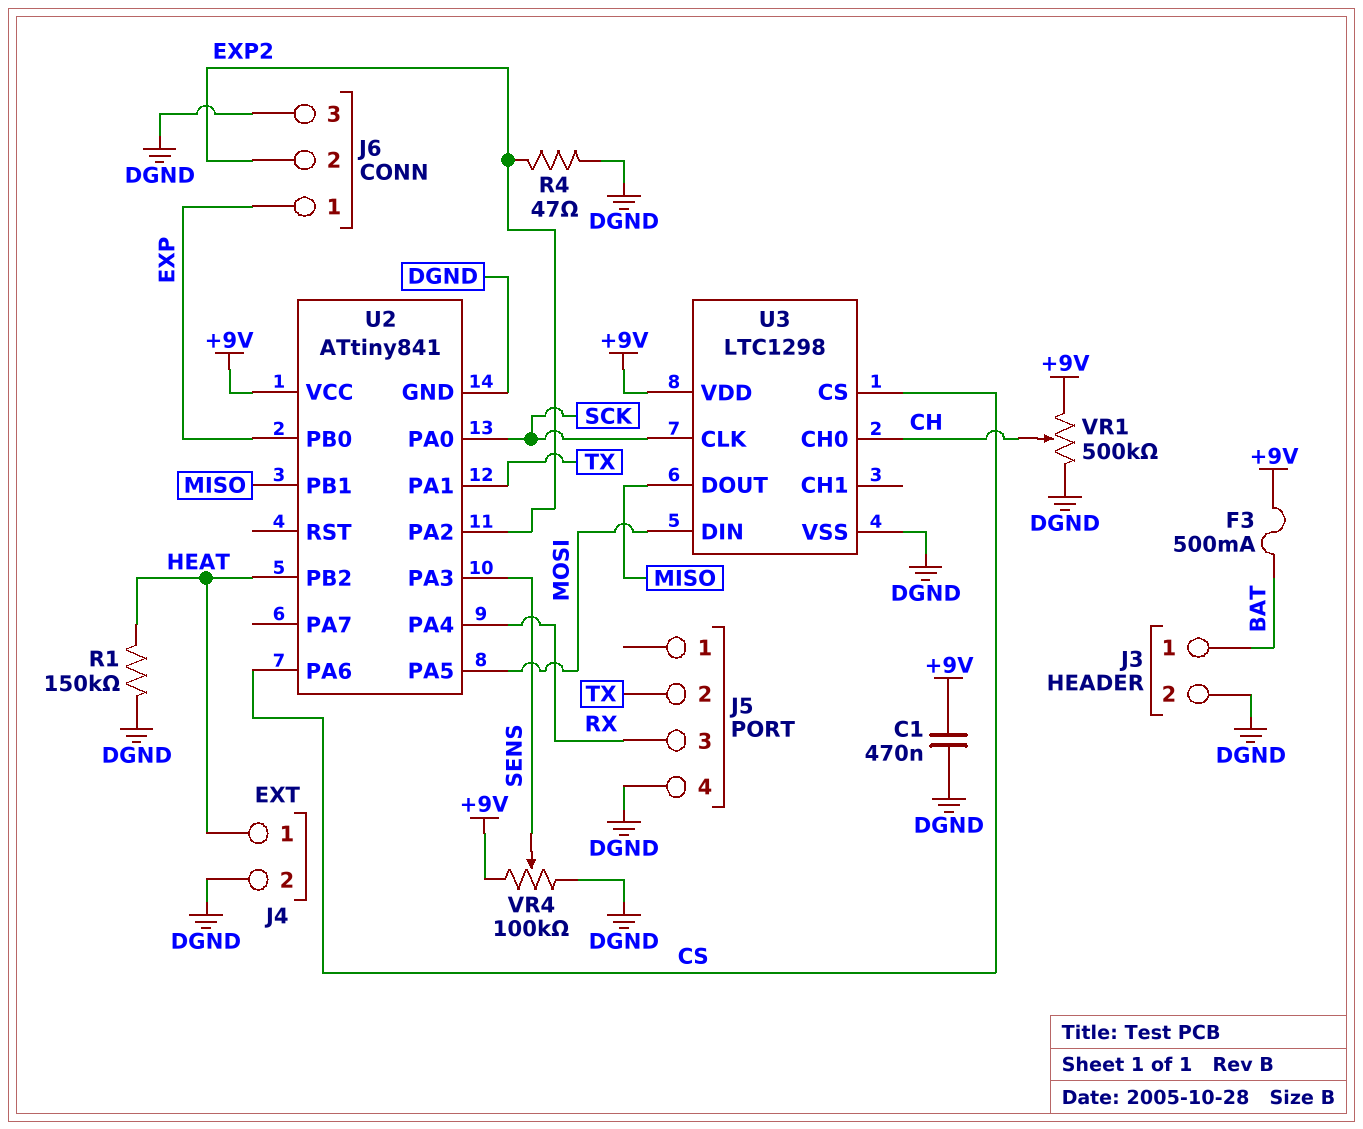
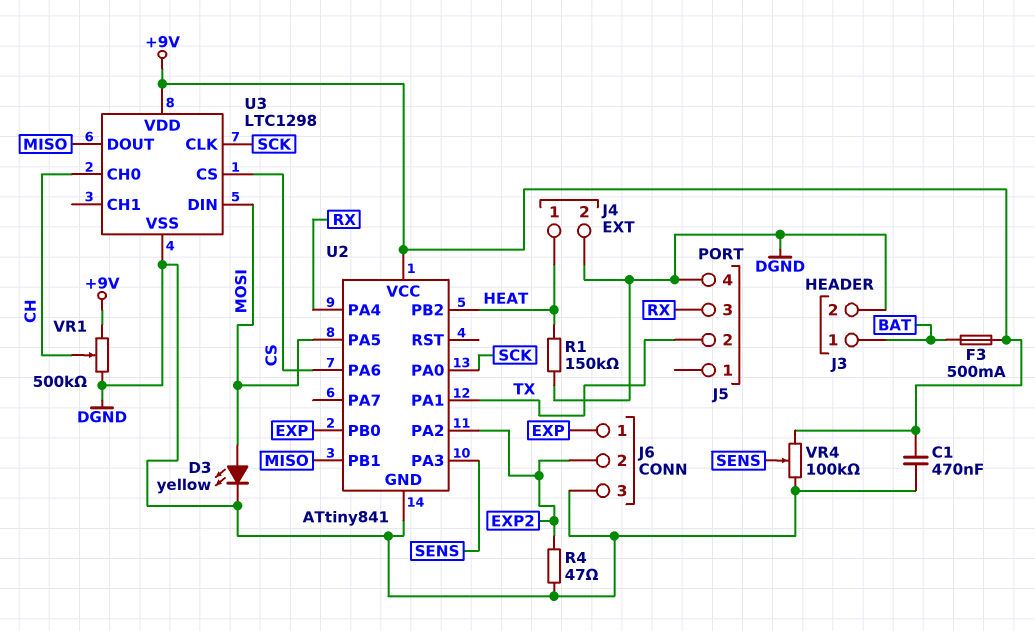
D3: none -> LED yellow (A MOSI, K DGND)

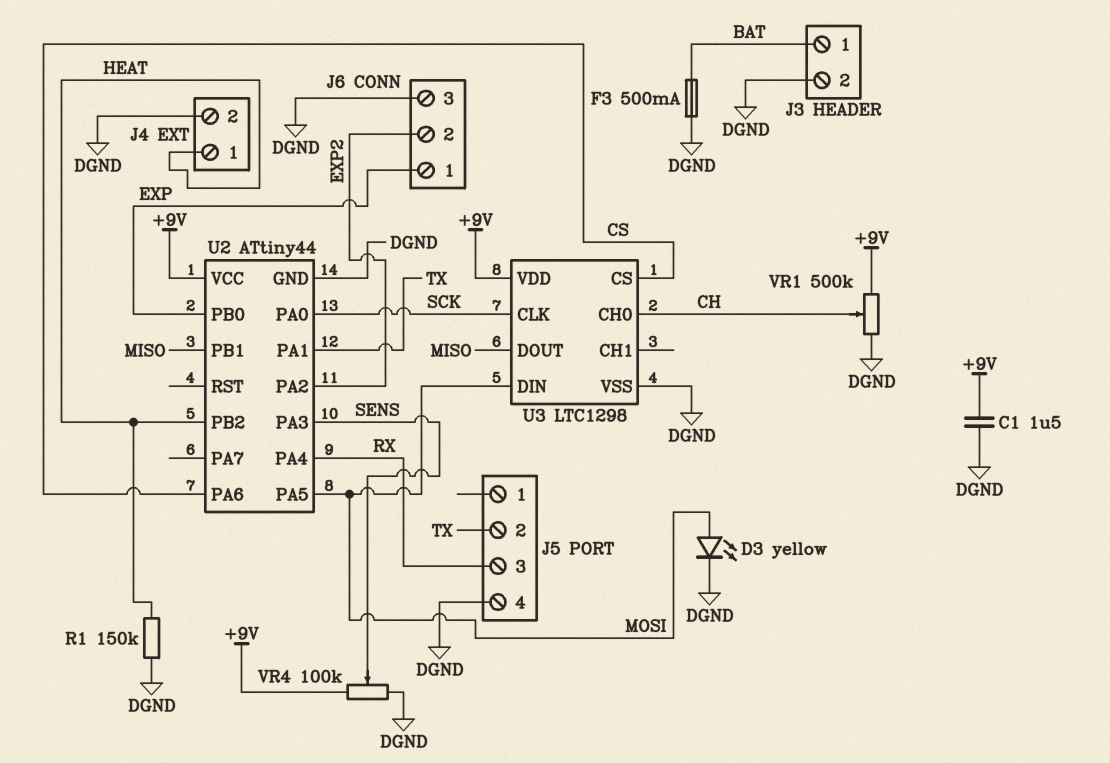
C1: 470nF (+9V, DGND) -> 1.5uF (+9V, DGND)
F3: 500mA (+9V, BAT) -> 500mA (BAT, DGND)
R4: 47 (DGND, EXP2) -> none
U2: ATtiny841 -> ATtiny44

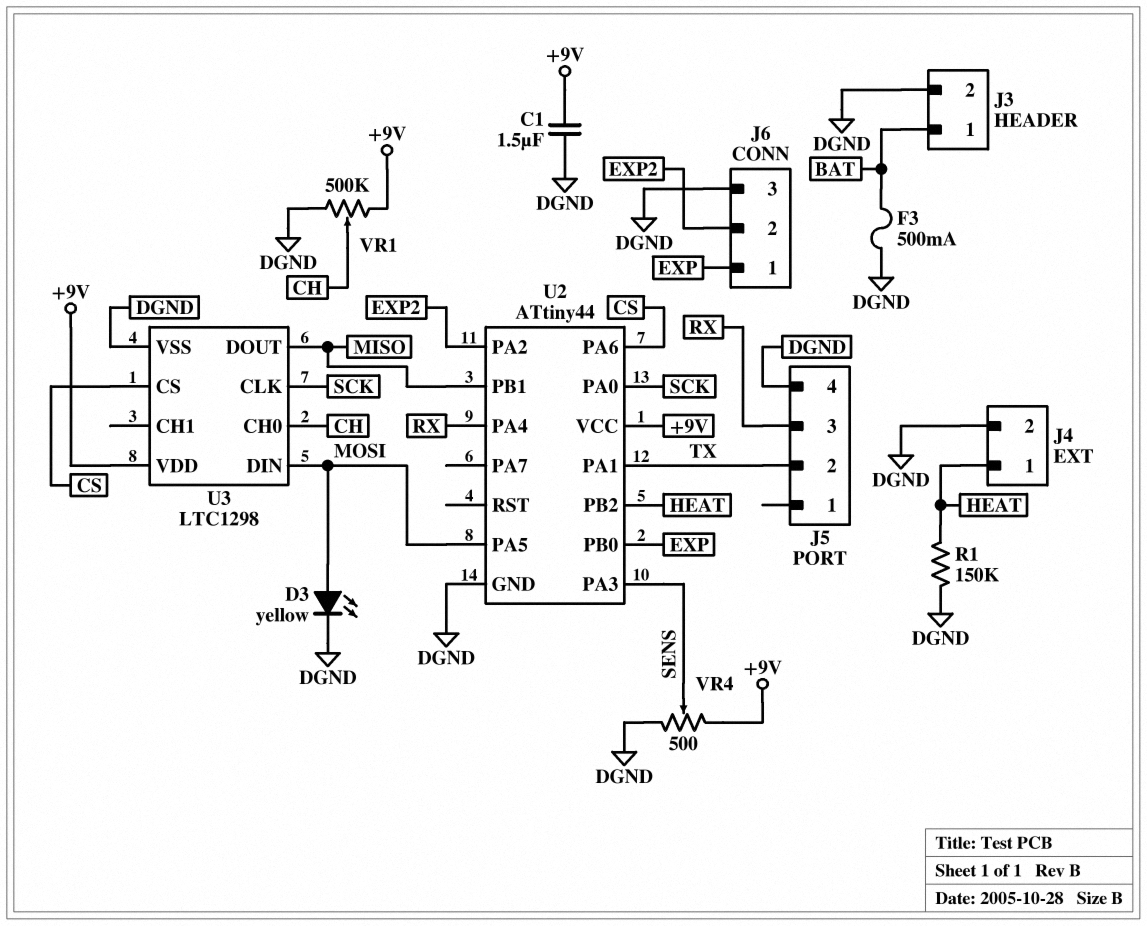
VR4: 100k (+9V, DGND, wiper SENS) -> 500 (+9V, DGND, wiper SENS)

